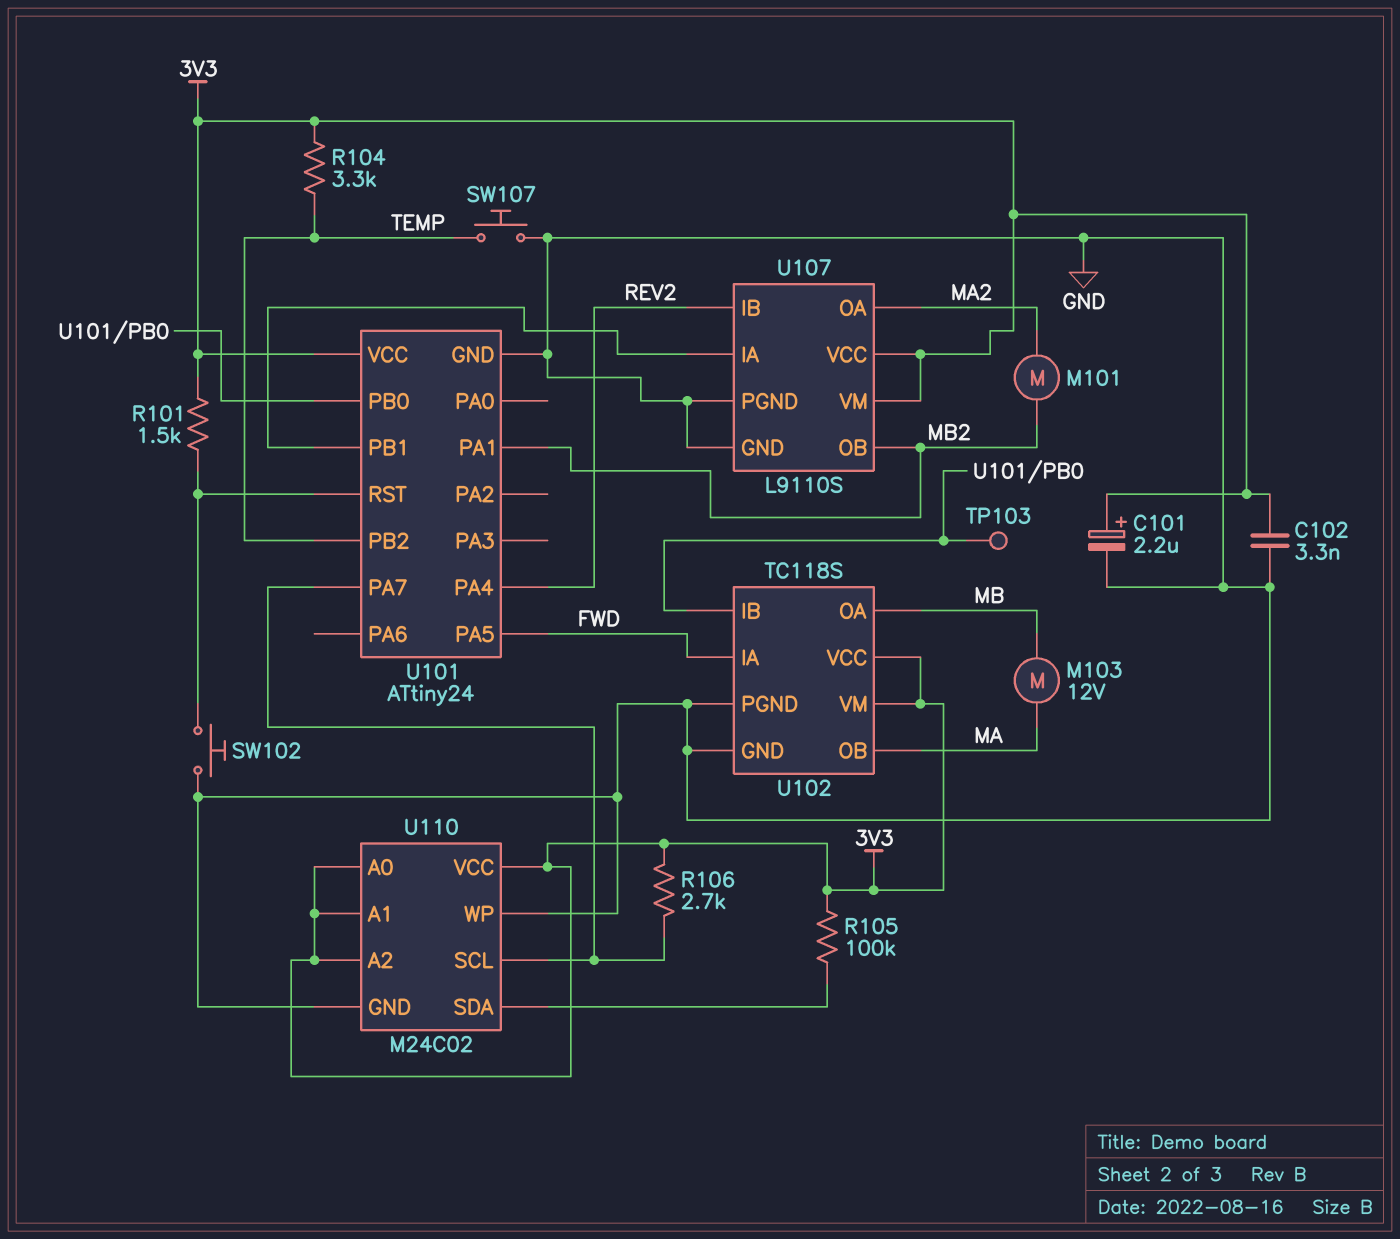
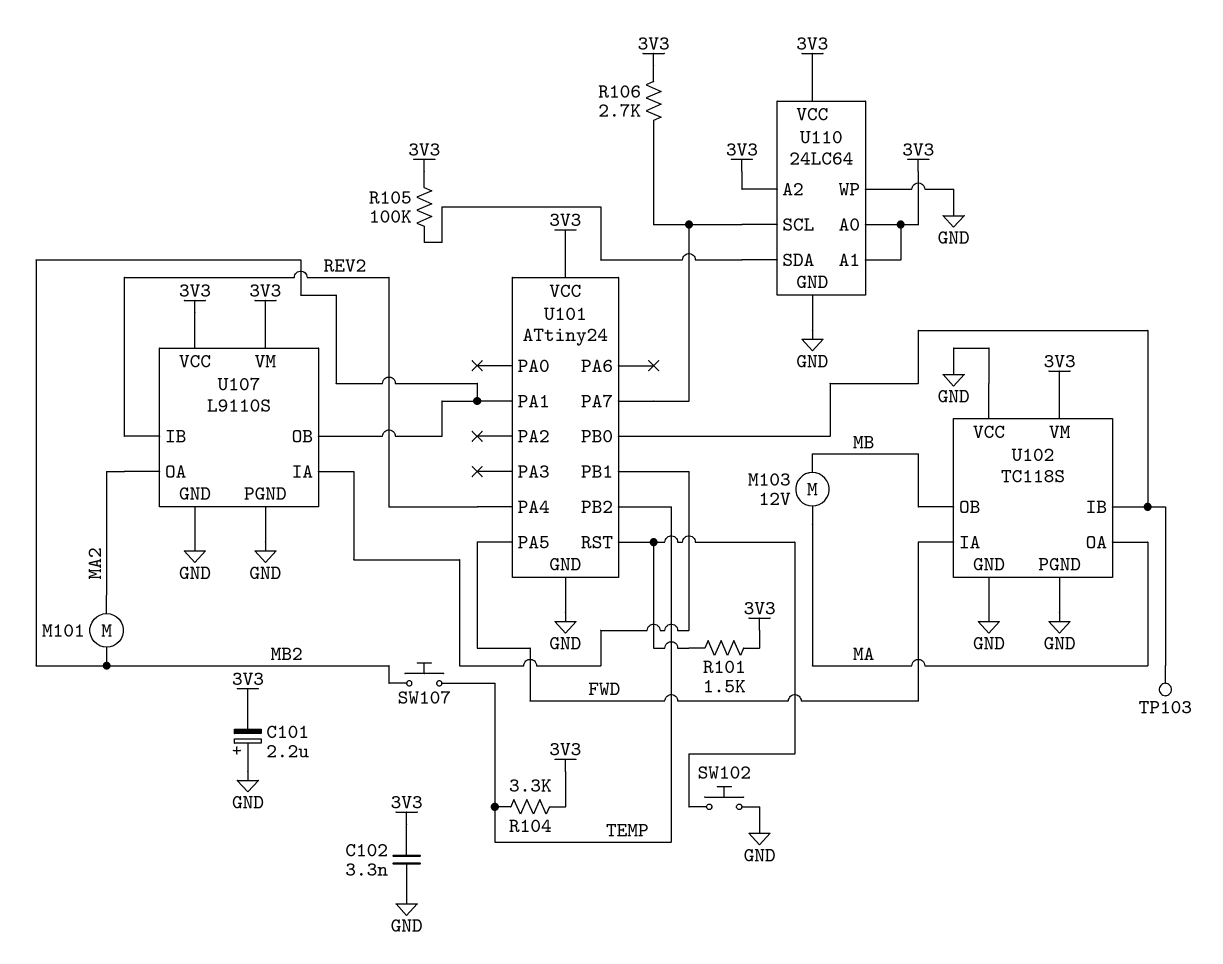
C101: 2.2uF (plus 3V3, minus GND) -> 2.2uF (plus GND, minus 3V3)
SW107: button (GND, TEMP) -> button (MB2, TEMP)
U102 pin OA: MB -> MA
U102 pin OB: MA -> MB
U102 pin VCC: 3V3 -> GND
U110: M24C02 -> 24LC64

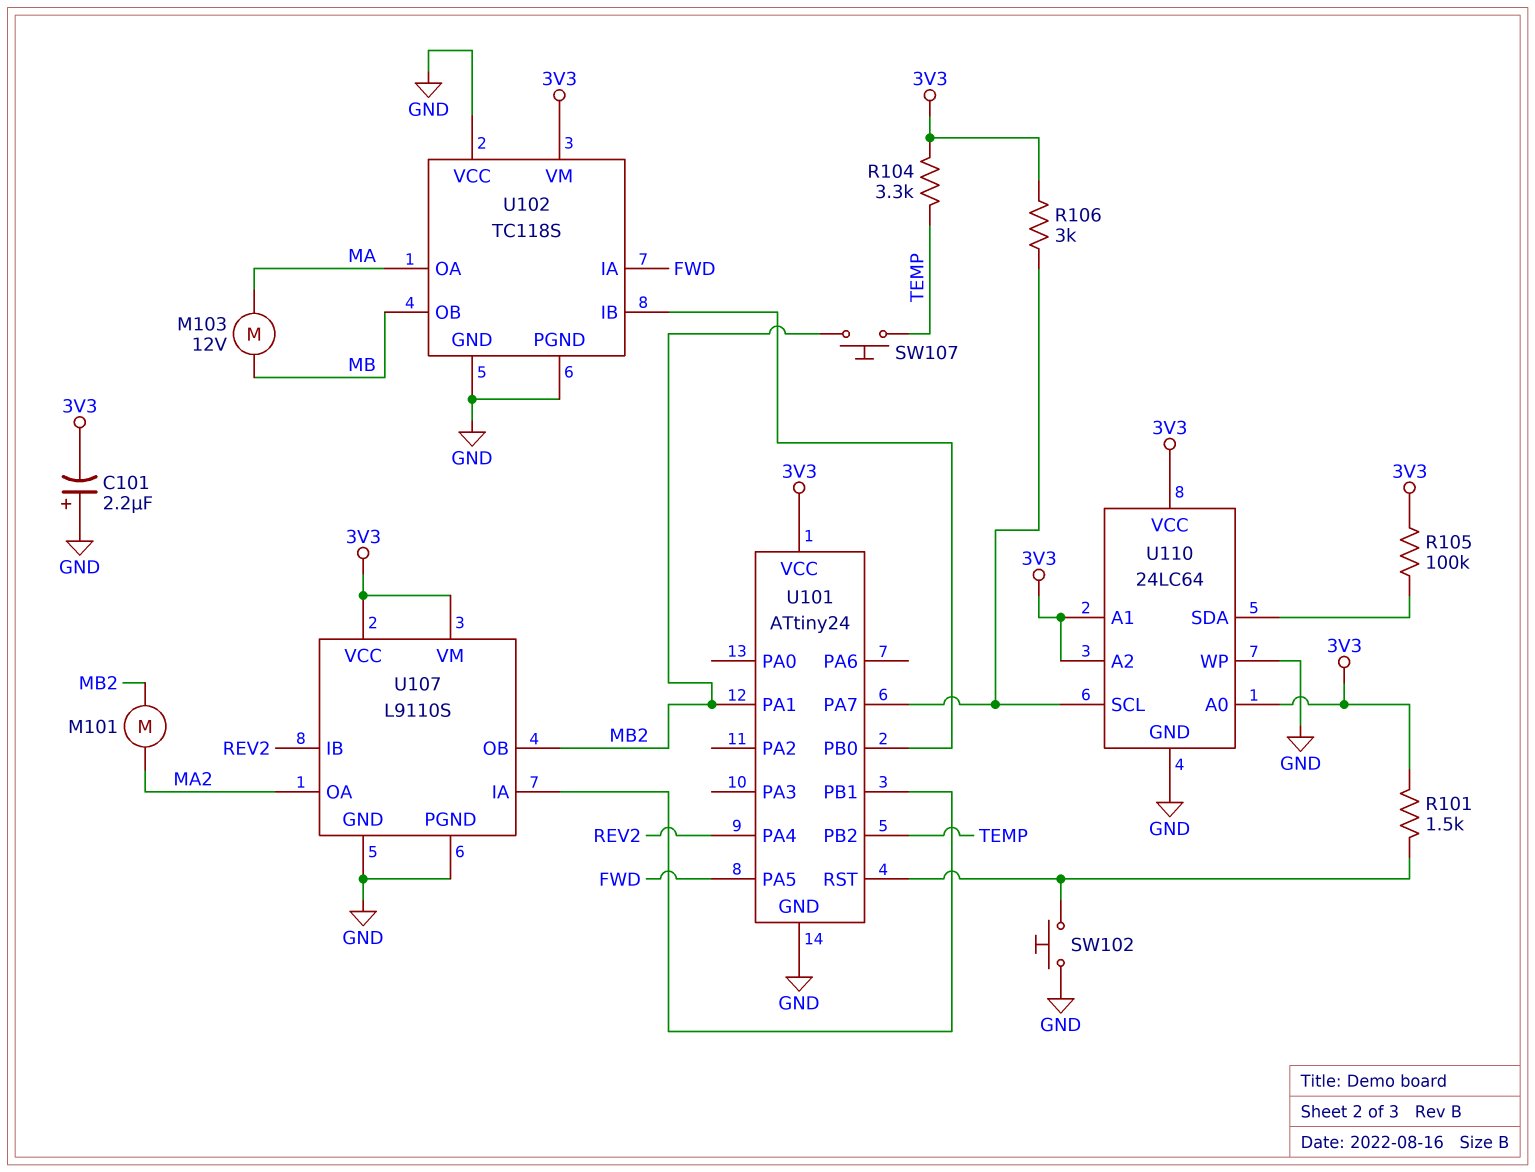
C102: 3.3nF (3V3, GND) -> none
R106: 2.7k (3V3, U101/PA7) -> 3k (3V3, U101/PA7)
TP103: test point (U101/PB0) -> none

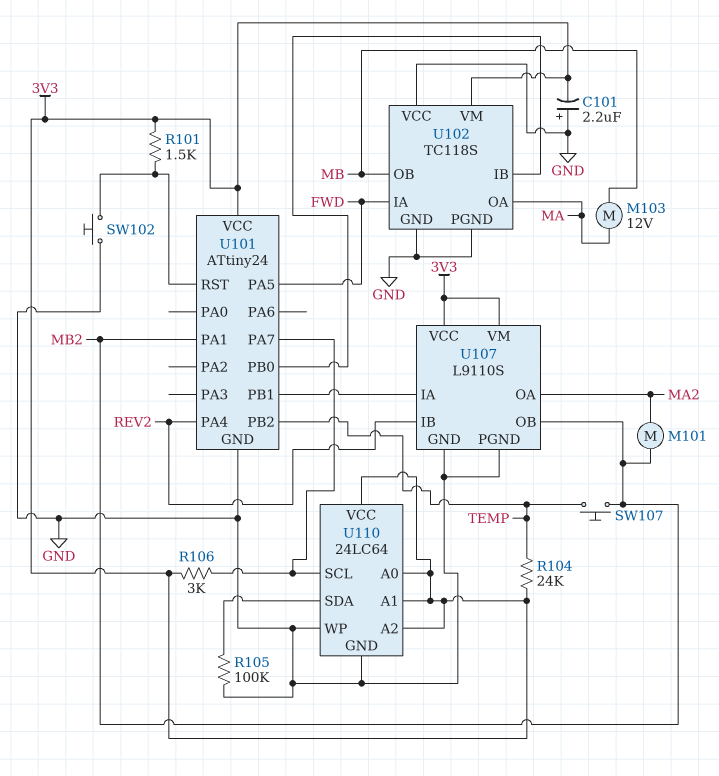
R104: 3.3k (3V3, TEMP) -> 24k (3V3, TEMP)
R105: 100k (3V3, U110/SDA) -> 100k (GND, U110/SDA)

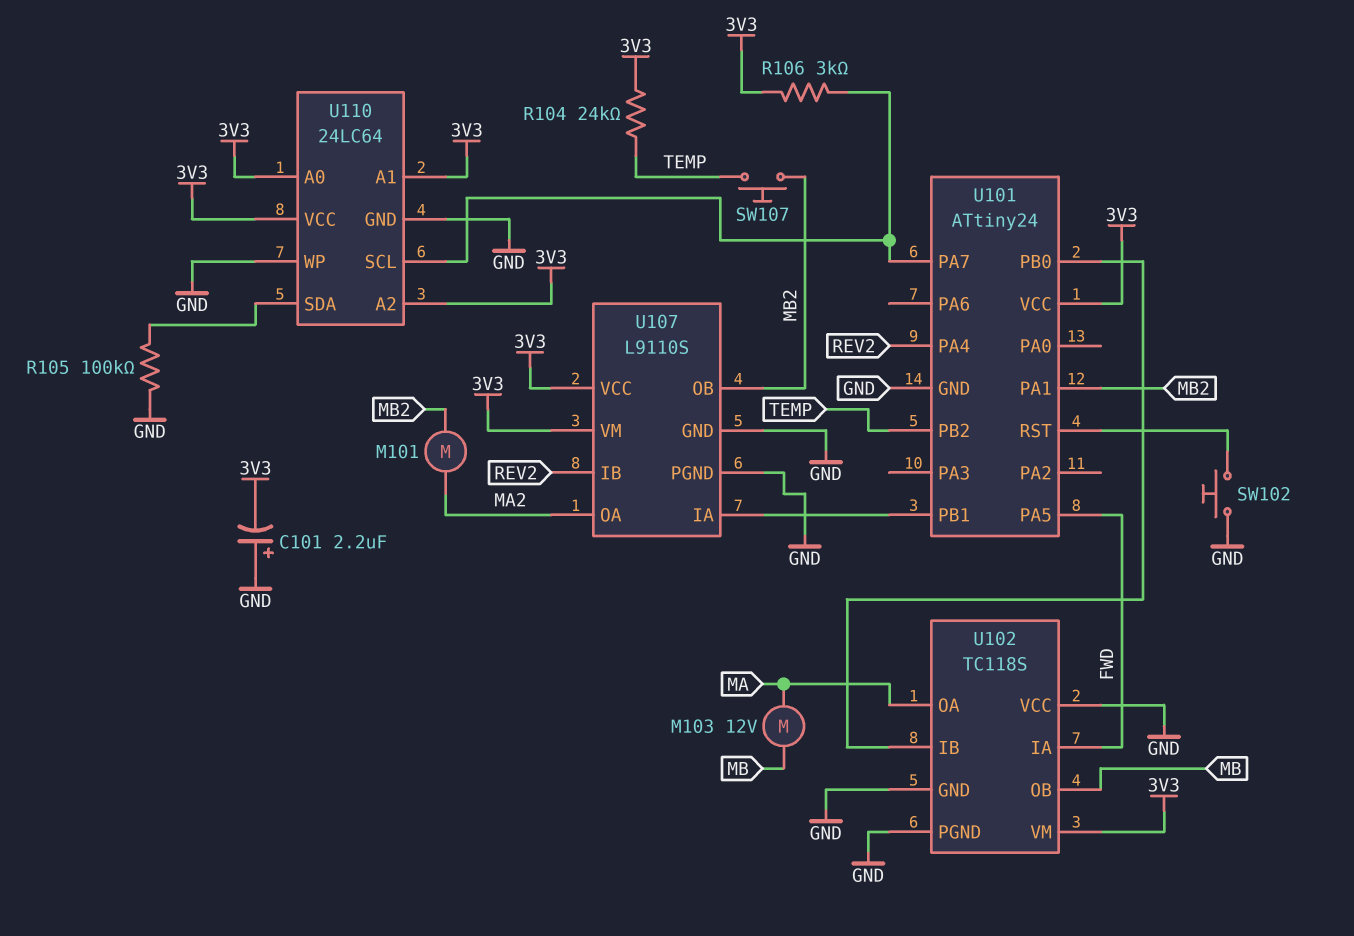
R101: 1.5k (3V3, U101/RST) -> none

